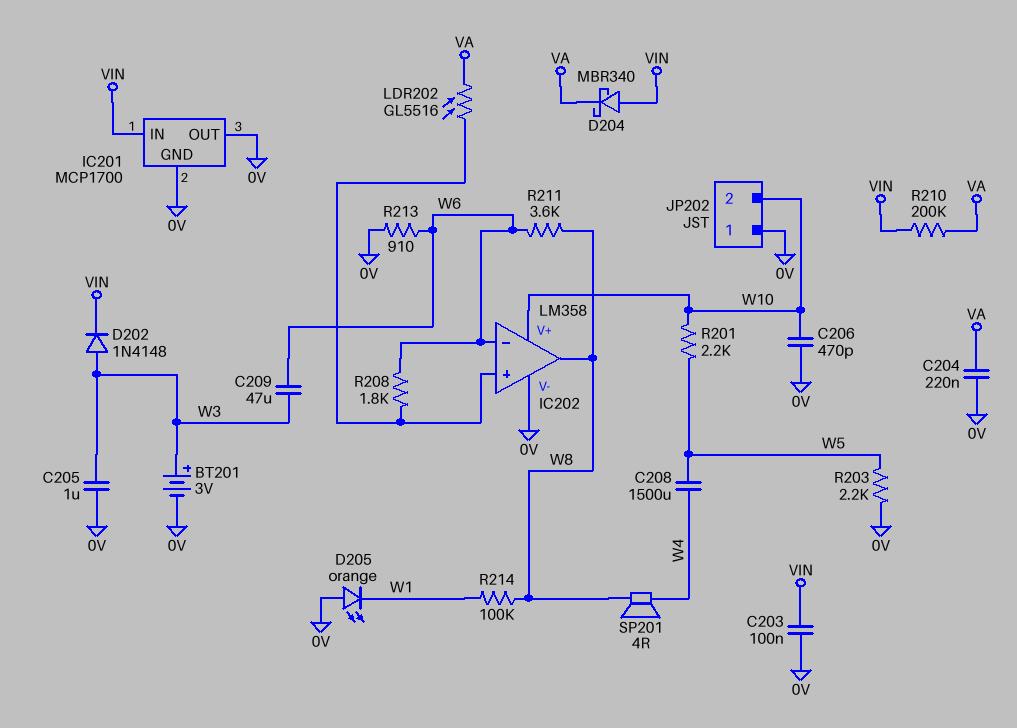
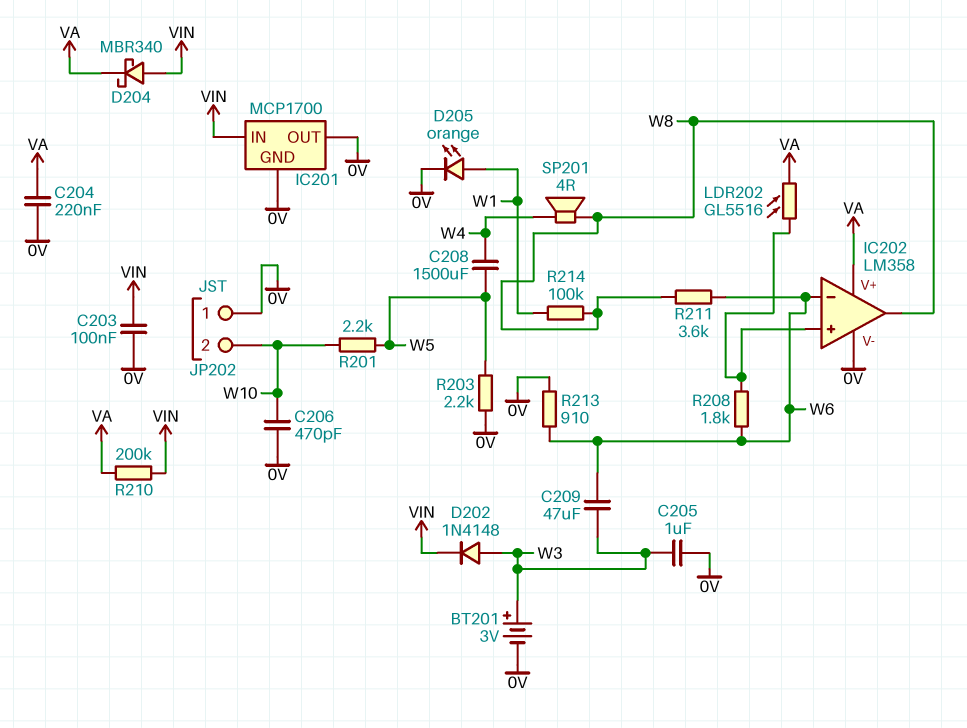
D205: LED orange (A 0V, K W1) -> LED orange (A W1, K 0V)
IC202 pin V+: W10 -> VA

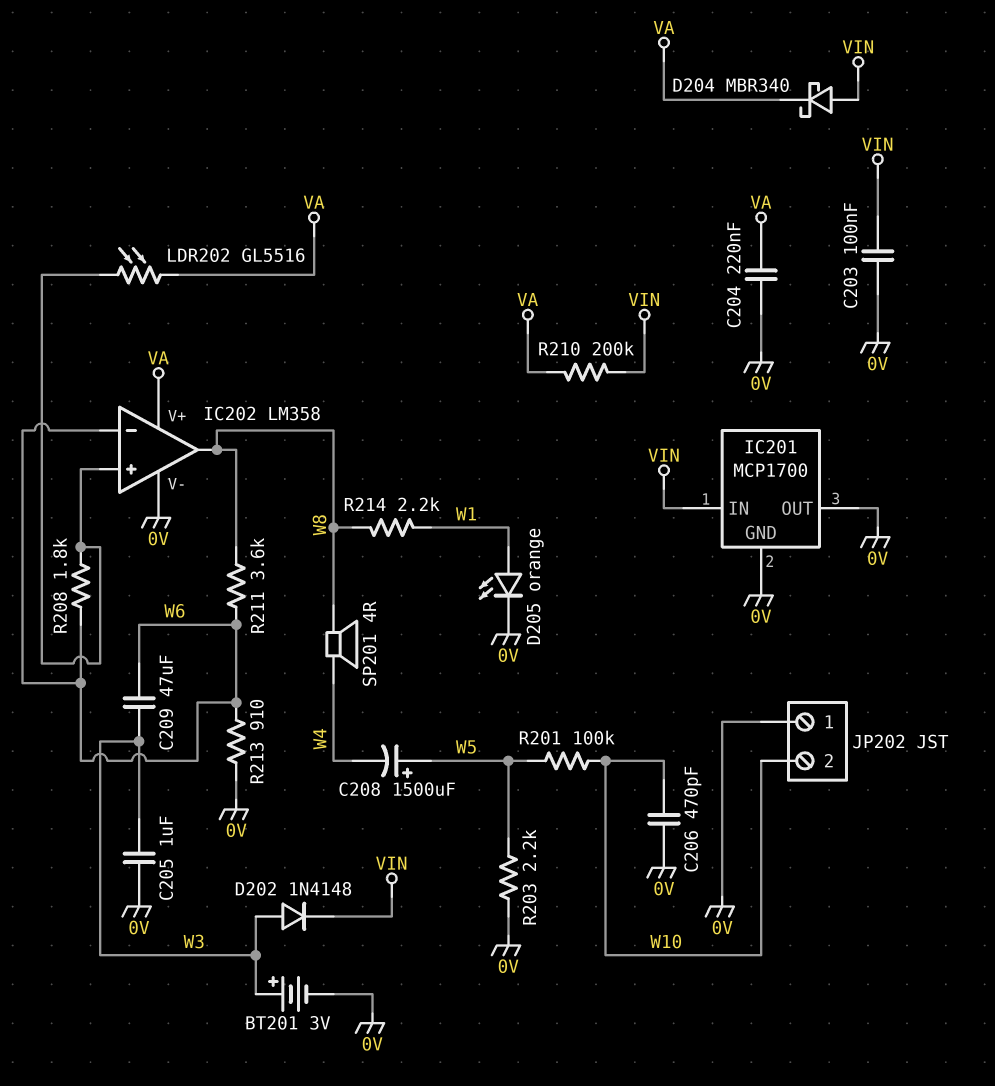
C208: 1500uF (W4, W5) -> 1500uF (plus W5, minus W4)
R201: 2.2k (W5, W10) -> 100k (W5, W10)
R214: 100k (W1, W8) -> 2.2k (W1, W8)

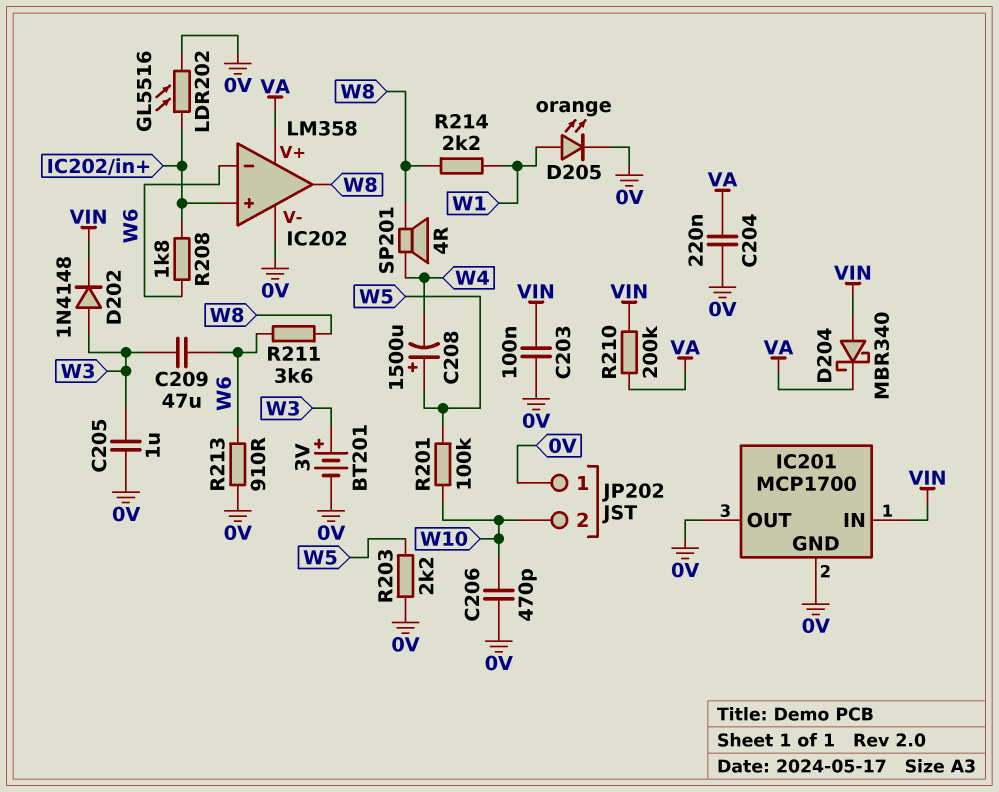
LDR202: GL5516 (IC202/in+, VA) -> GL5516 (0V, IC202/in+)

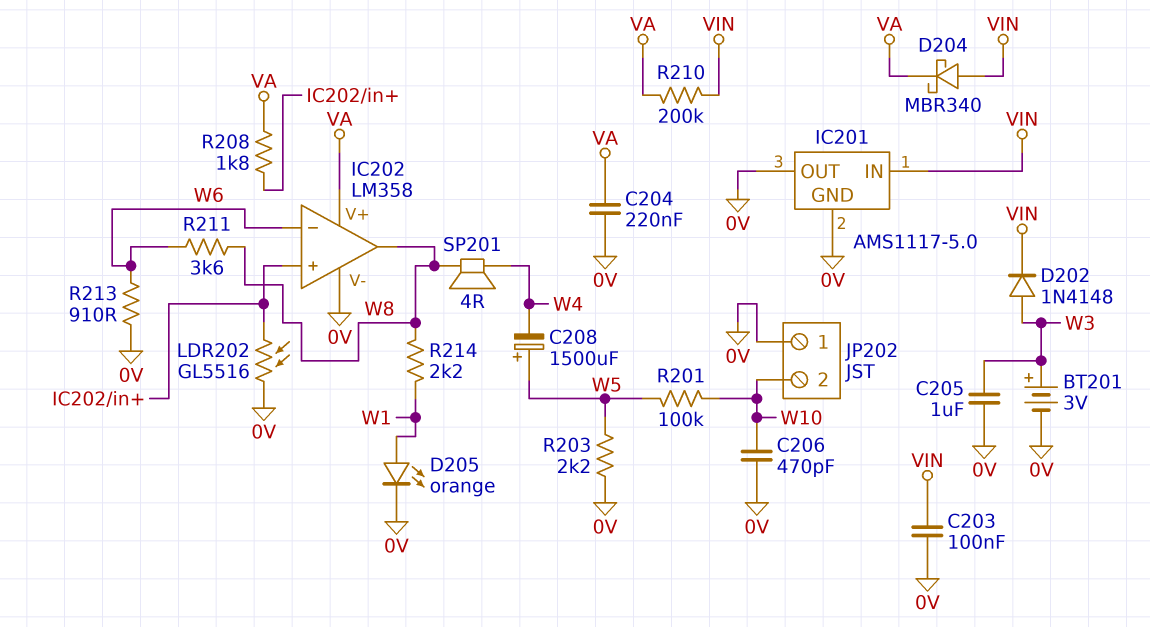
C209: 47uF (W3, W6) -> none
IC201: MCP1700 -> AMS1117-5.0
R208: 1.8k (IC202/in+, W6) -> 1.8k (IC202/in+, VA)

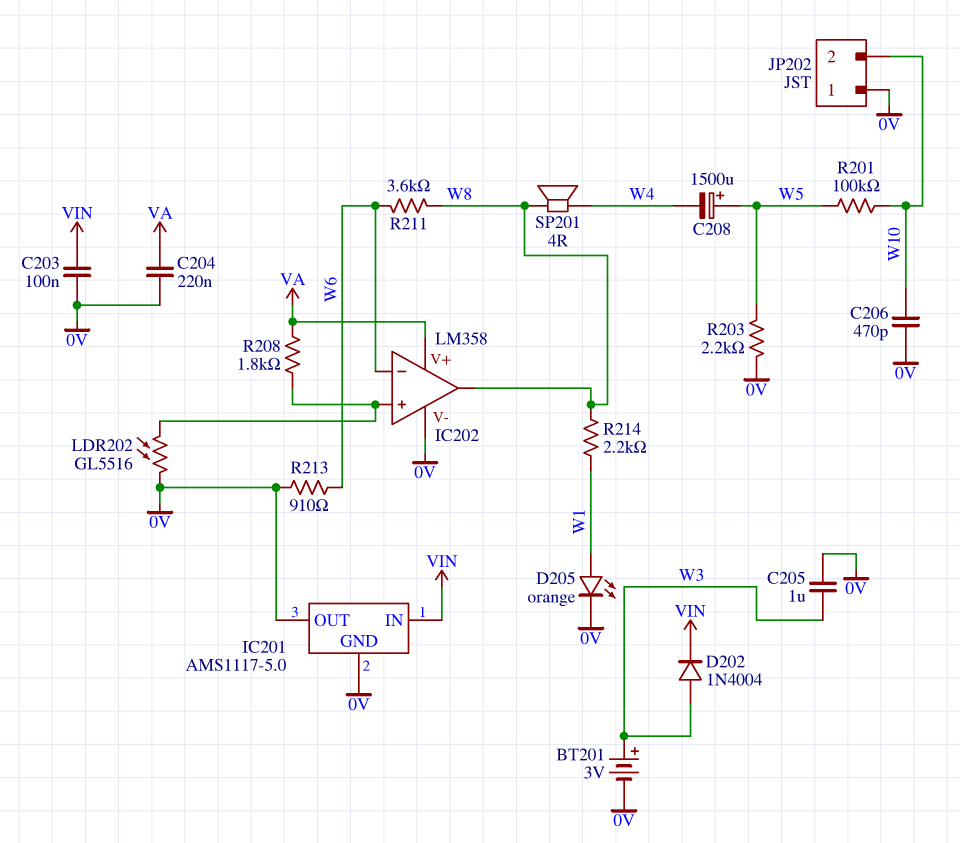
D202: diode 1N4148 (A W3, K VIN) -> diode 1N4004 (A W3, K VIN)
D204: schottky MBR340 (A VIN, K VA) -> none
R210: 200k (VA, VIN) -> none

